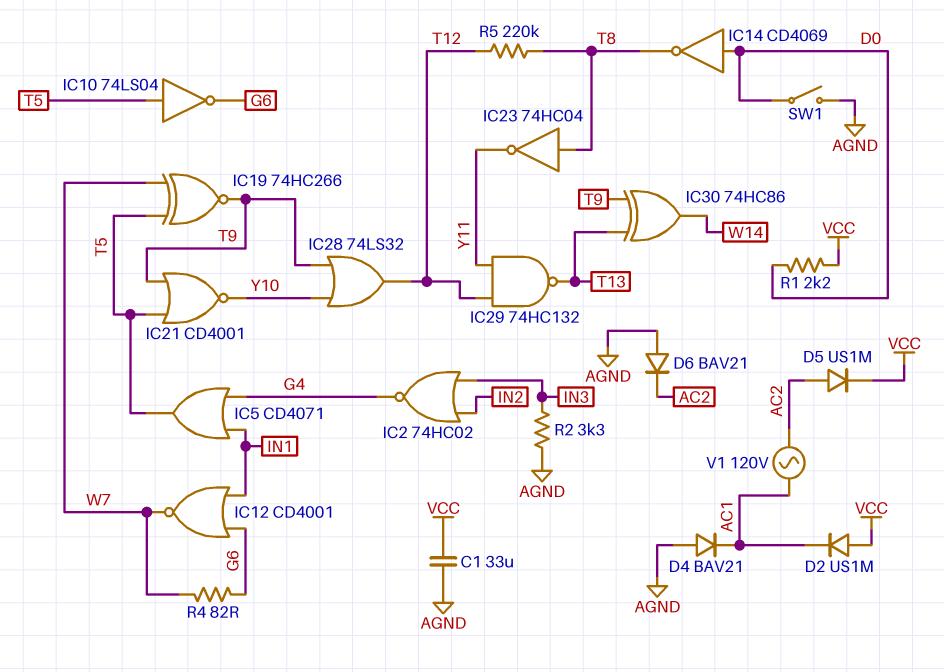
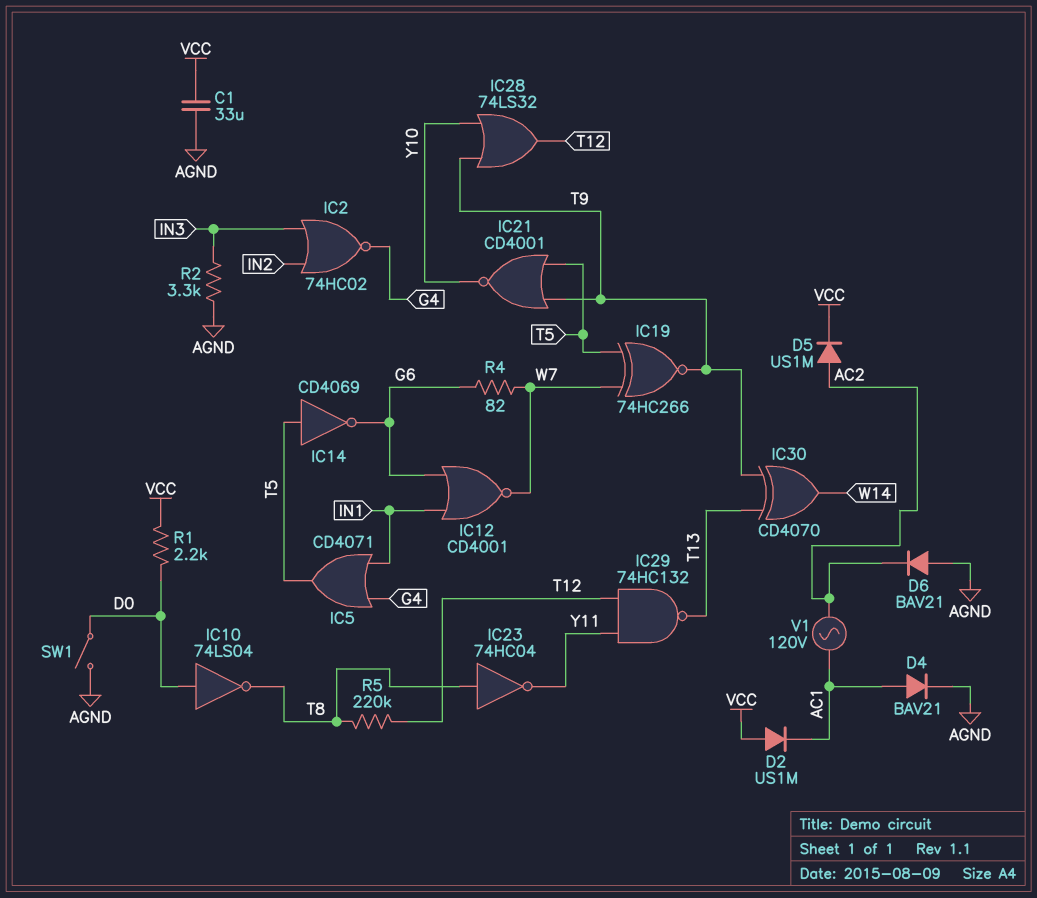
D4: diode BAV21 (A AGND, K AC1) -> diode BAV21 (A AC1, K AGND)
IC10: NOT 74LS04 (in T5, out G6) -> NOT 74LS04 (in D0, out T8)
IC14: NOT CD4069 (in D0, out T8) -> NOT CD4069 (in T5, out G6)
IC30: XOR 74HC86 (in T9, in T13, out W14) -> XOR CD4070 (in T9, in T13, out W14)

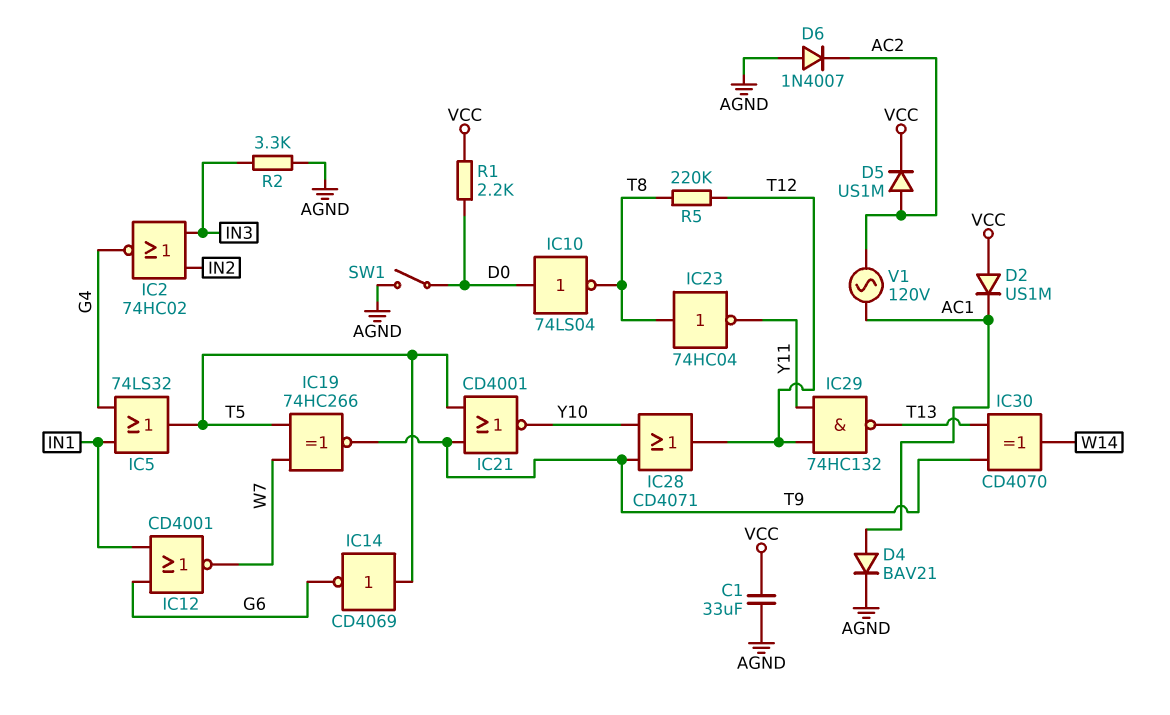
D6: diode BAV21 (A AGND, K AC2) -> diode 1N4007 (A AGND, K AC2)
IC5: OR CD4071 (in G4, in IN1, out T5) -> OR 74LS32 (in G4, in IN1, out T5)
IC28: OR 74LS32 (in T9, in Y10, out T12) -> OR CD4071 (in T9, in Y10, out T12)
R4: 82 (G6, W7) -> none

